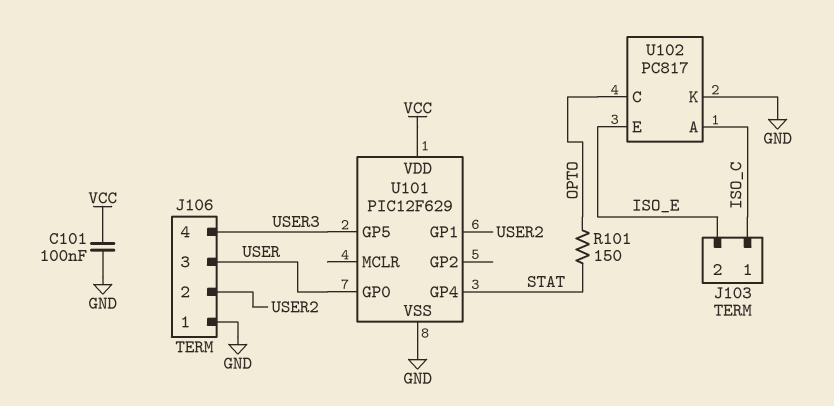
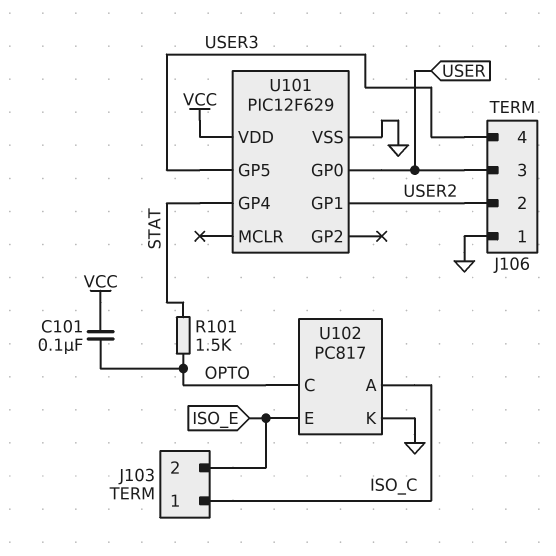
C101: 100nF (GND, VCC) -> 100nF (OPTO, VCC)
R101: 150 (OPTO, STAT) -> 1.5k (OPTO, STAT)

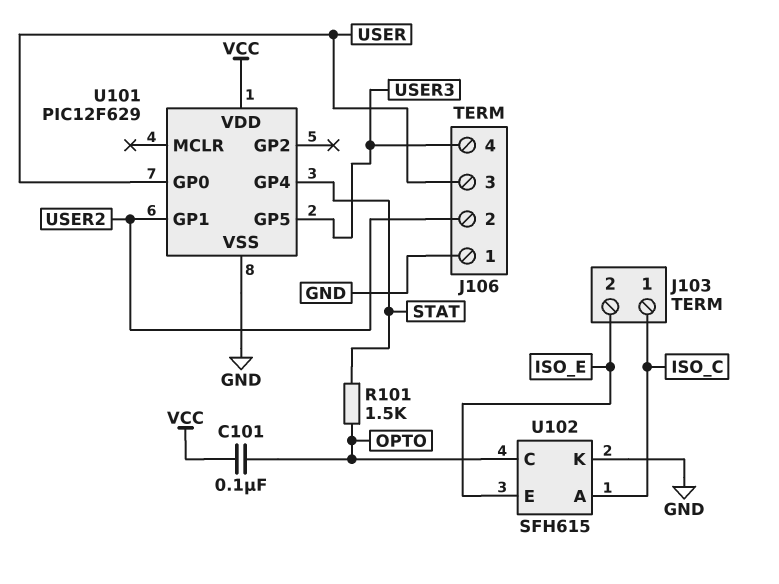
U102: PC817 -> SFH615

